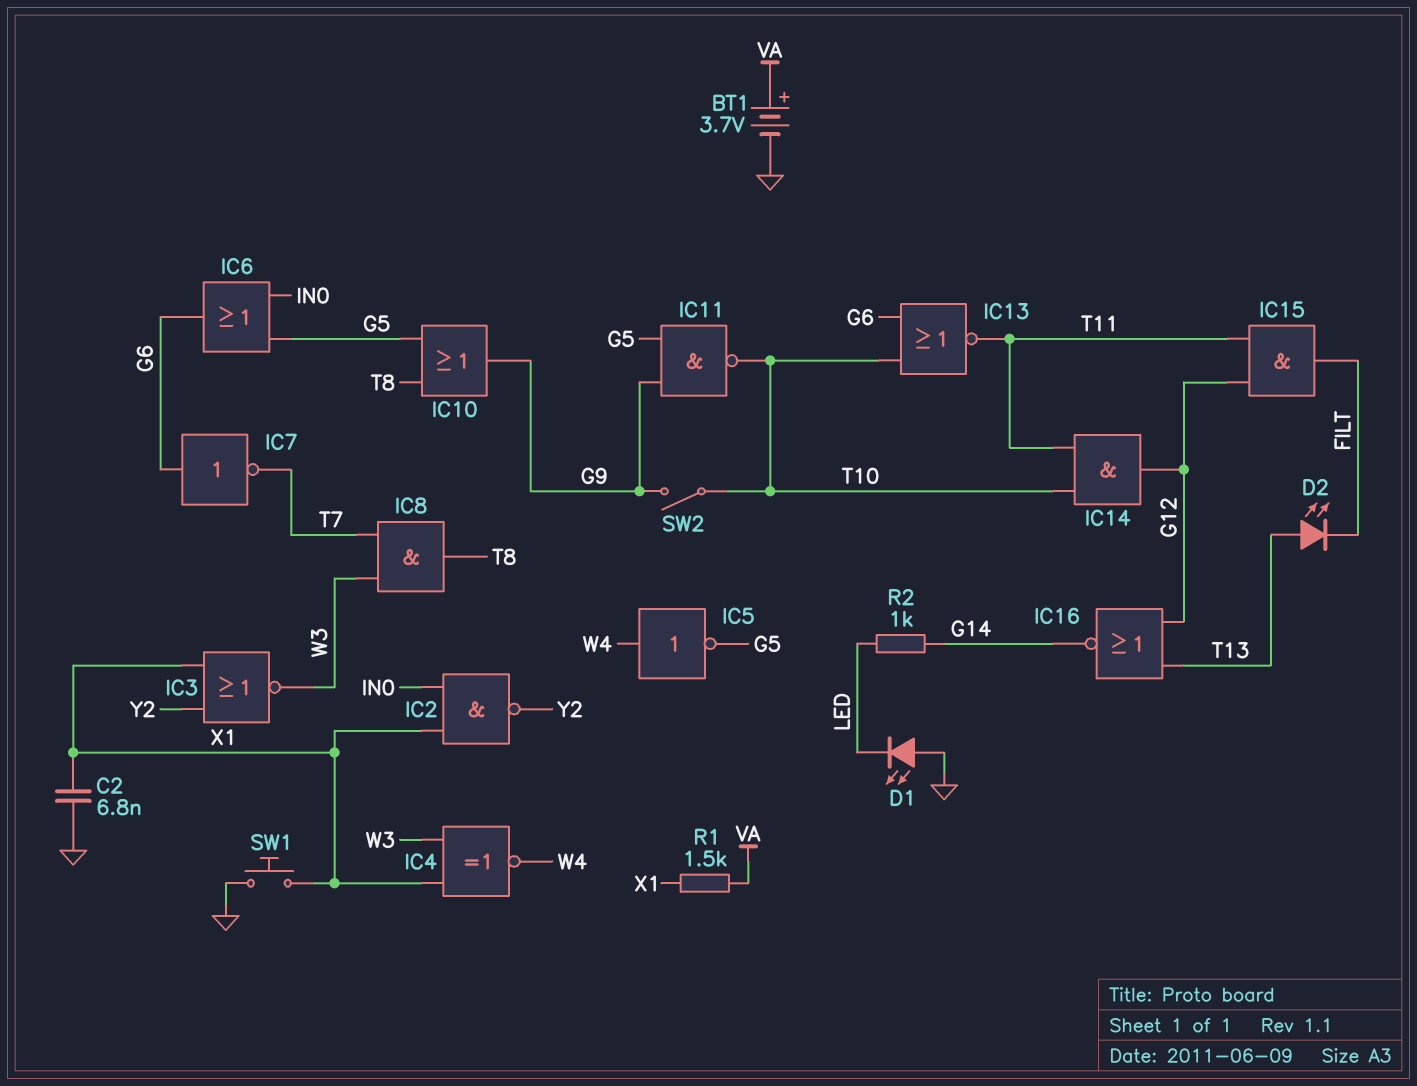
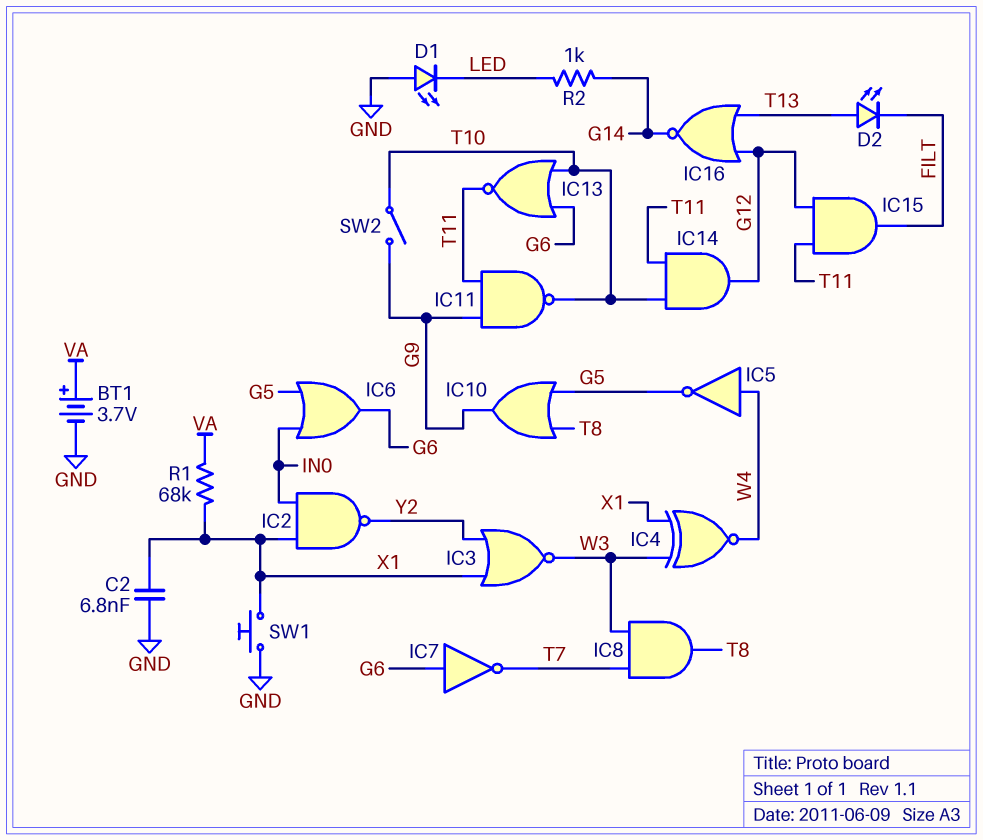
IC11: NAND (in G5, in G9, out T10) -> NAND (in G9, in T11, out T10)
R1: 1.5k (VA, X1) -> 68k (VA, X1)

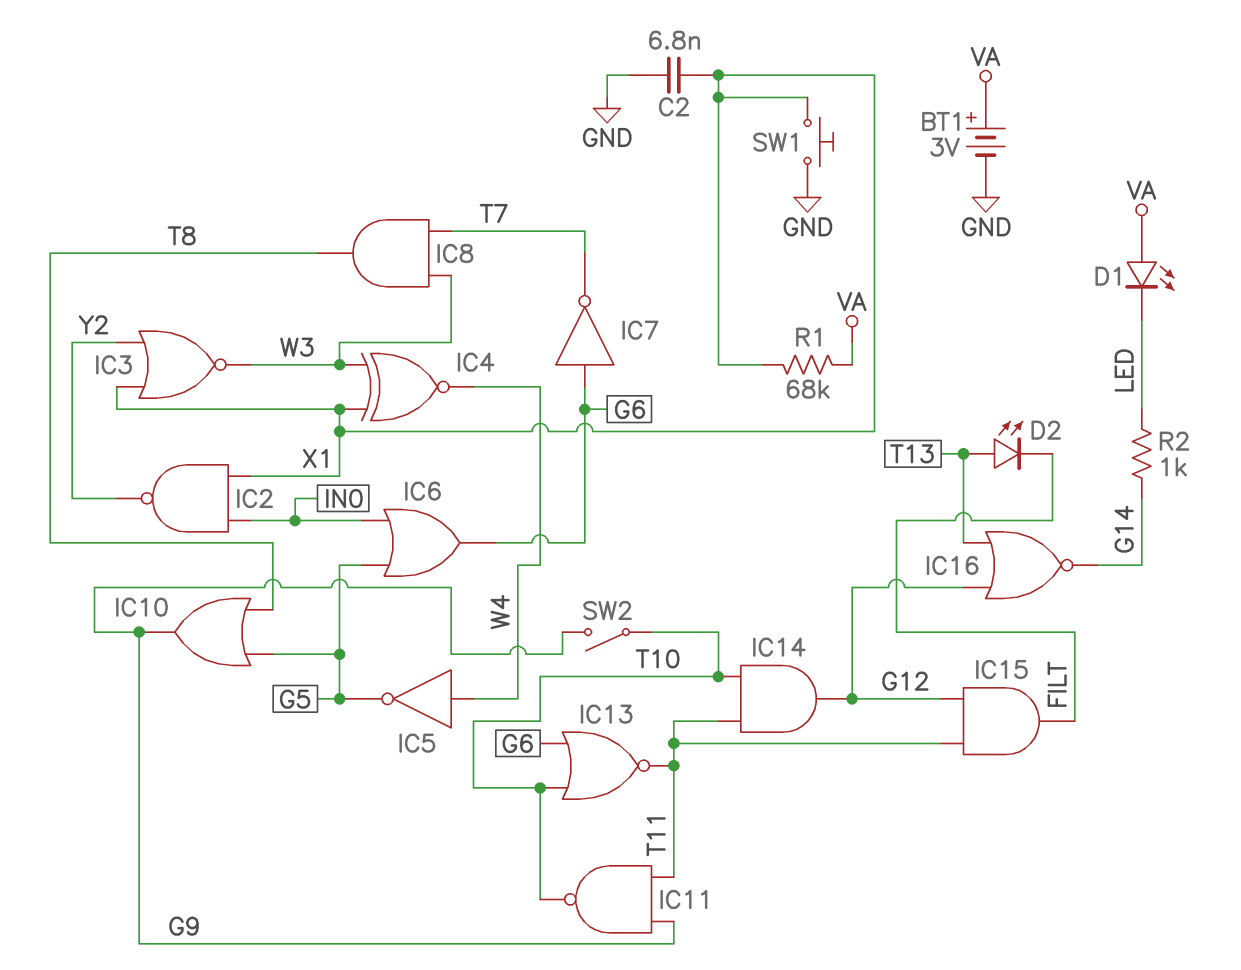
BT1: 3.7V (plus VA, minus GND) -> 3V (plus VA, minus GND)
D1: LED (A GND, K LED) -> LED (A VA, K LED)

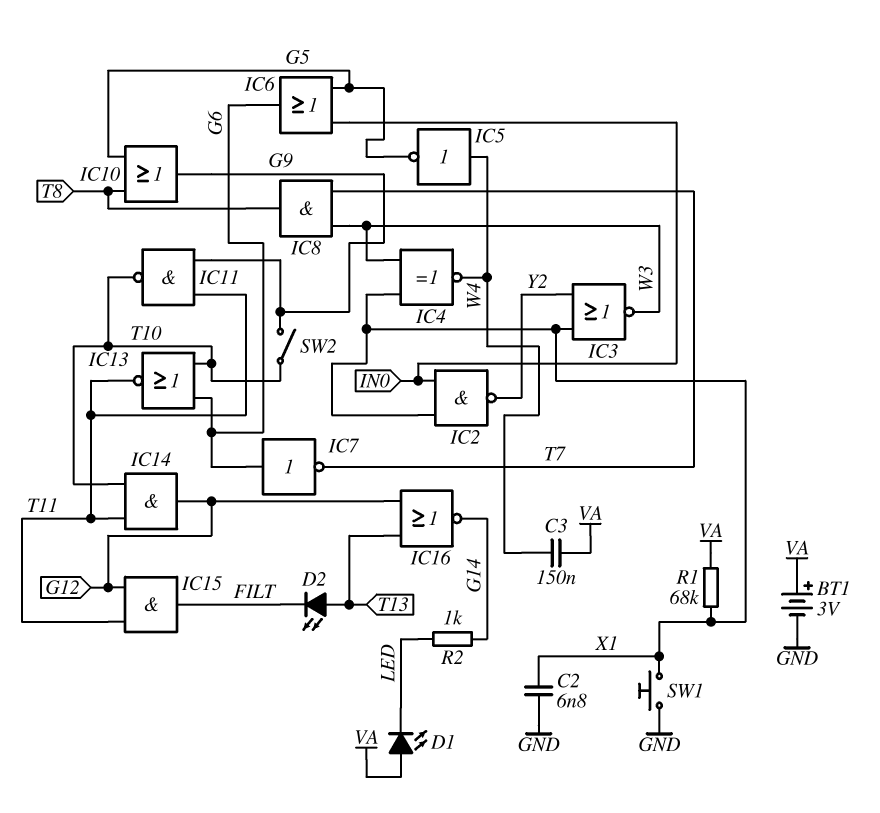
C3: none -> 150nF (VA, W4)

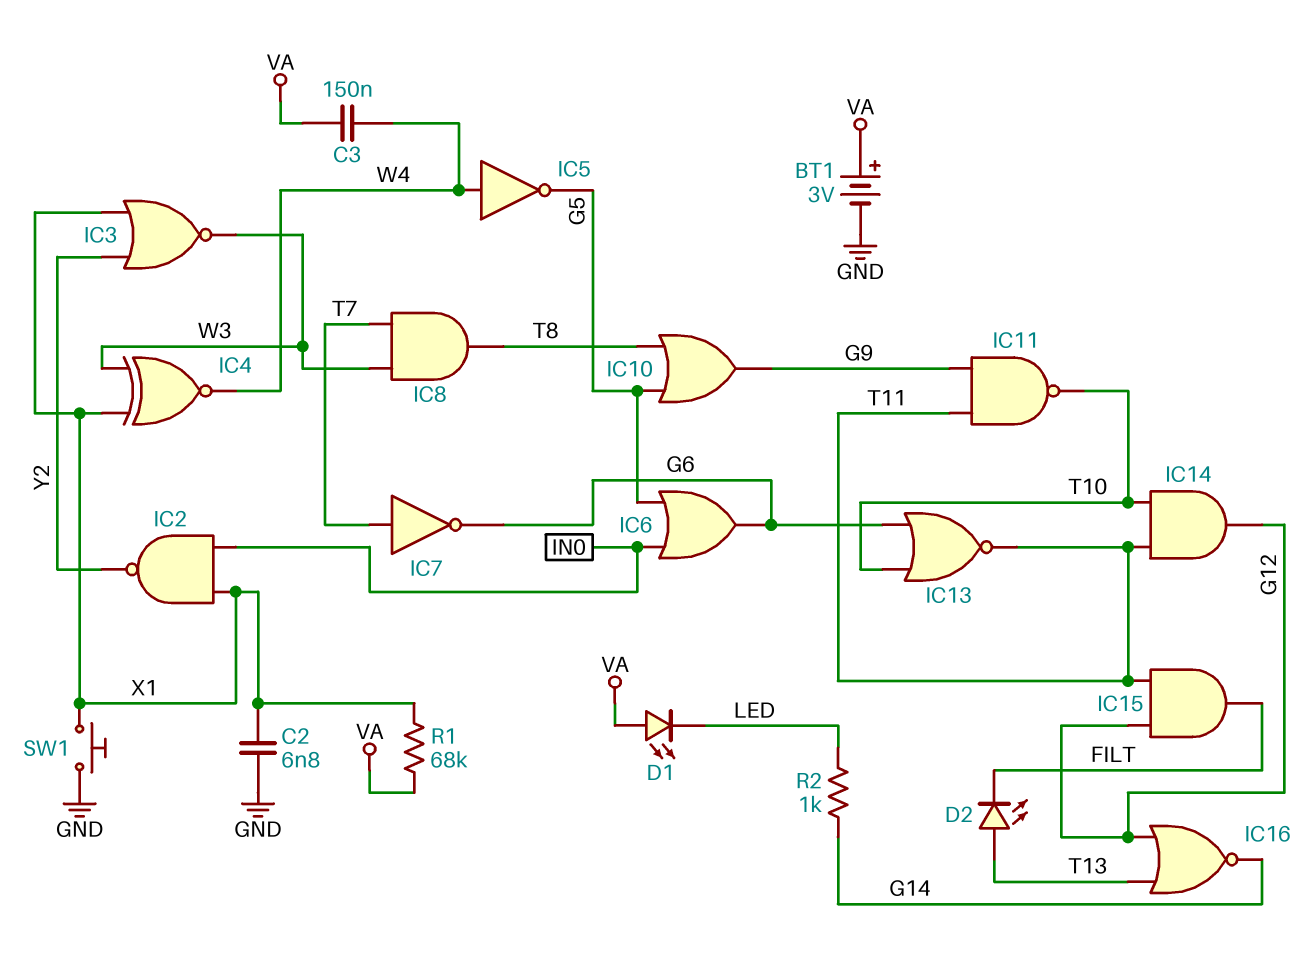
IC7: NOT (in G6, out T7) -> NOT (in T7, out G6)
SW2: switch (G9, T10) -> none

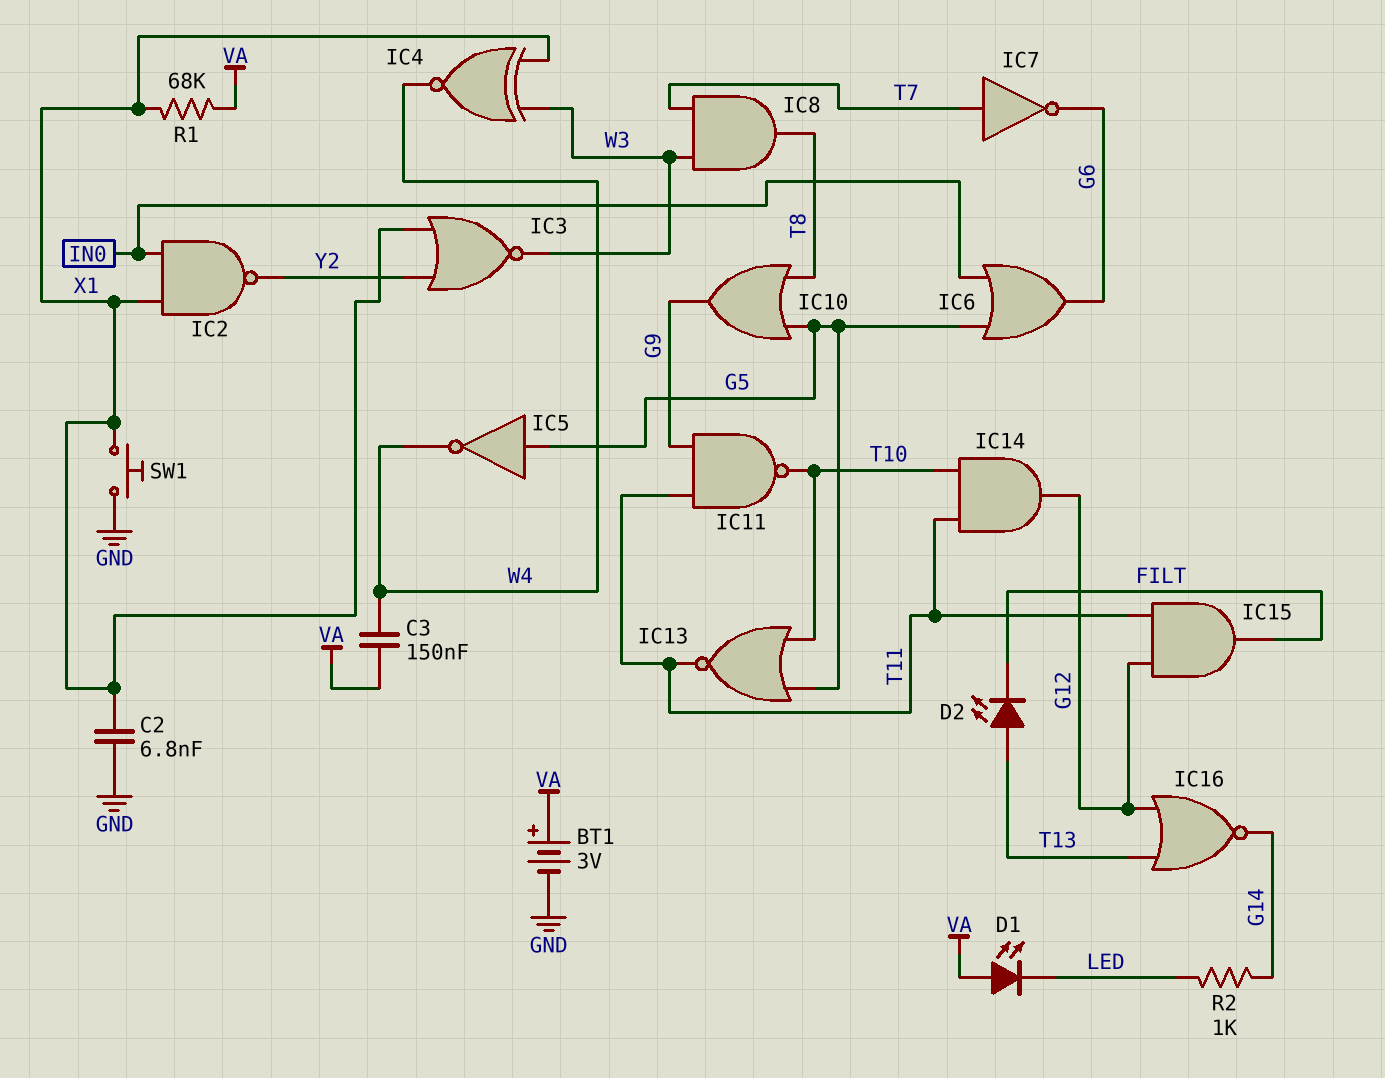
IC5: NOT (in W4, out G5) -> NOT (in G5, out W4)
IC13: NOR (in G6, in T10, out T11) -> NOR (in G5, in T10, out T11)

